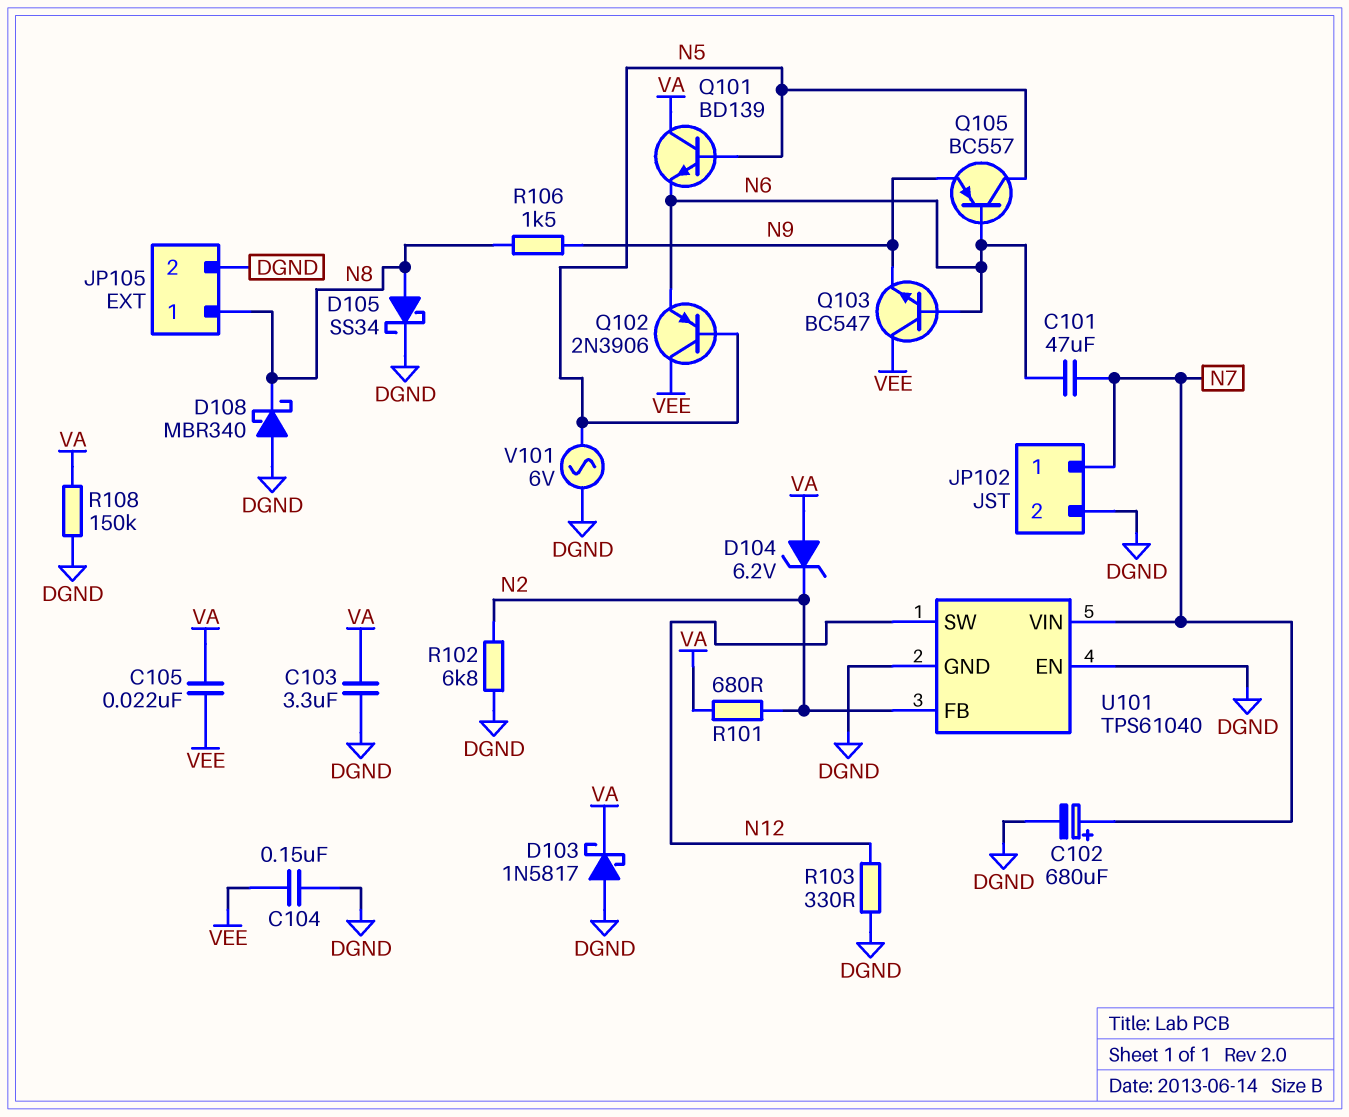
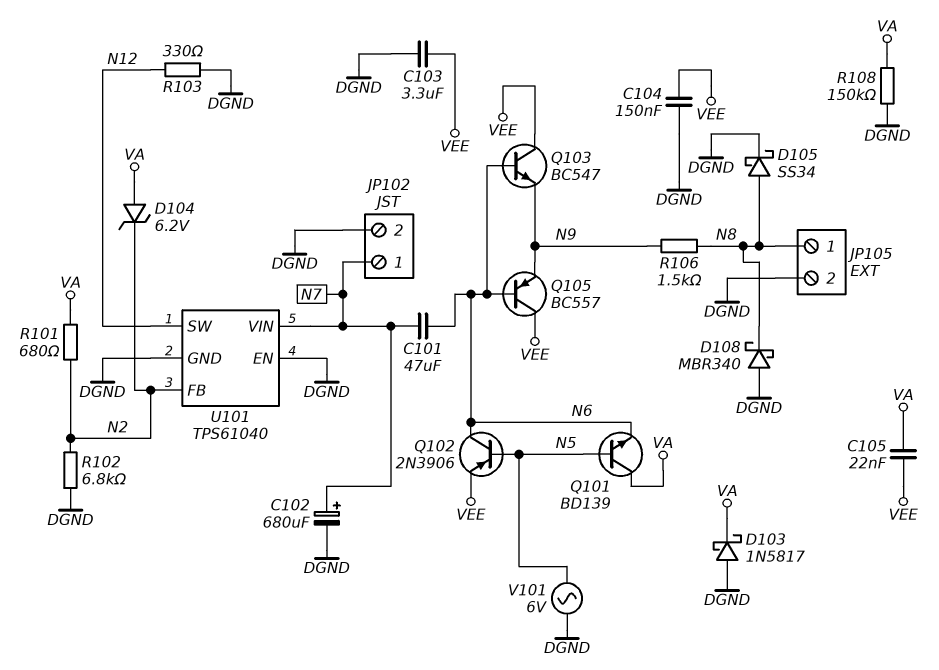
C103: 3.3uF (DGND, VA) -> 3.3uF (DGND, VEE)
Q102: PNP 2N3906 (B N5, C VEE, E N6) -> PNP 2N3906 (B N5, C N6, E VEE)
Q105: PNP BC557 (B N6, C N5, E N9) -> PNP BC557 (B N6, C VEE, E N9)

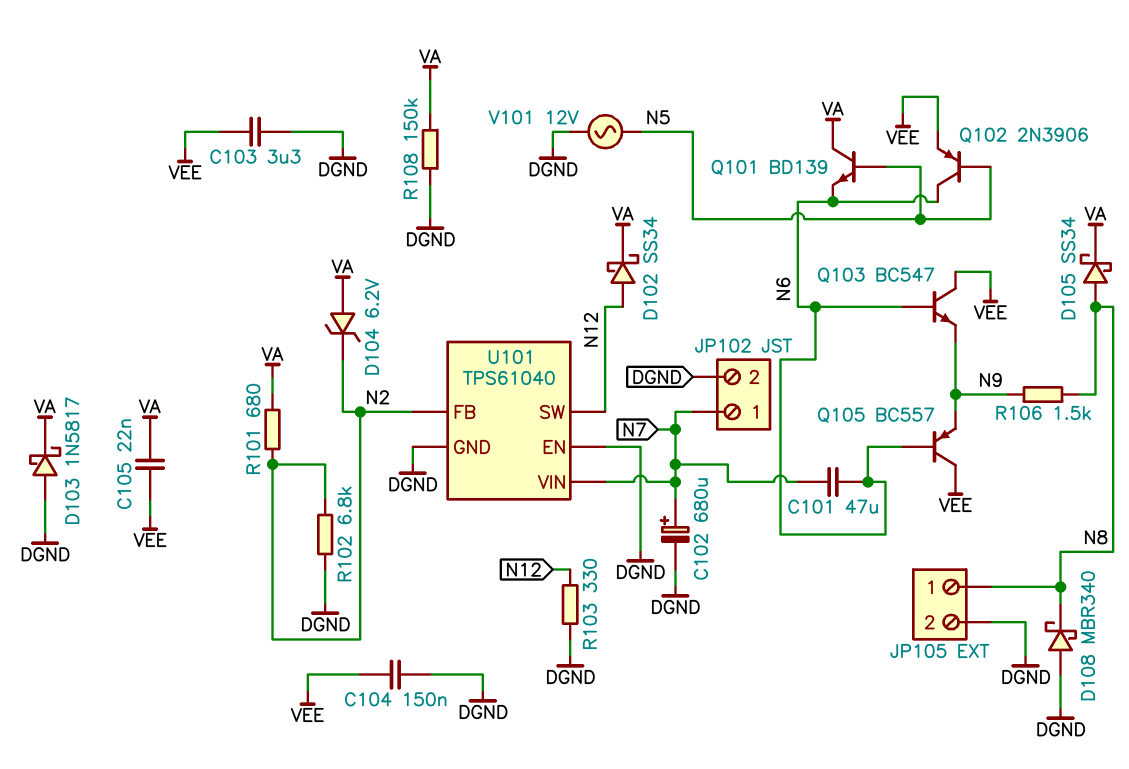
D102: none -> schottky SS34 (A N12, K VA)
D105: schottky SS34 (A N8, K DGND) -> schottky SS34 (A N8, K VA)
V101: AC 6V (DGND, N5) -> AC 12V (DGND, N5)

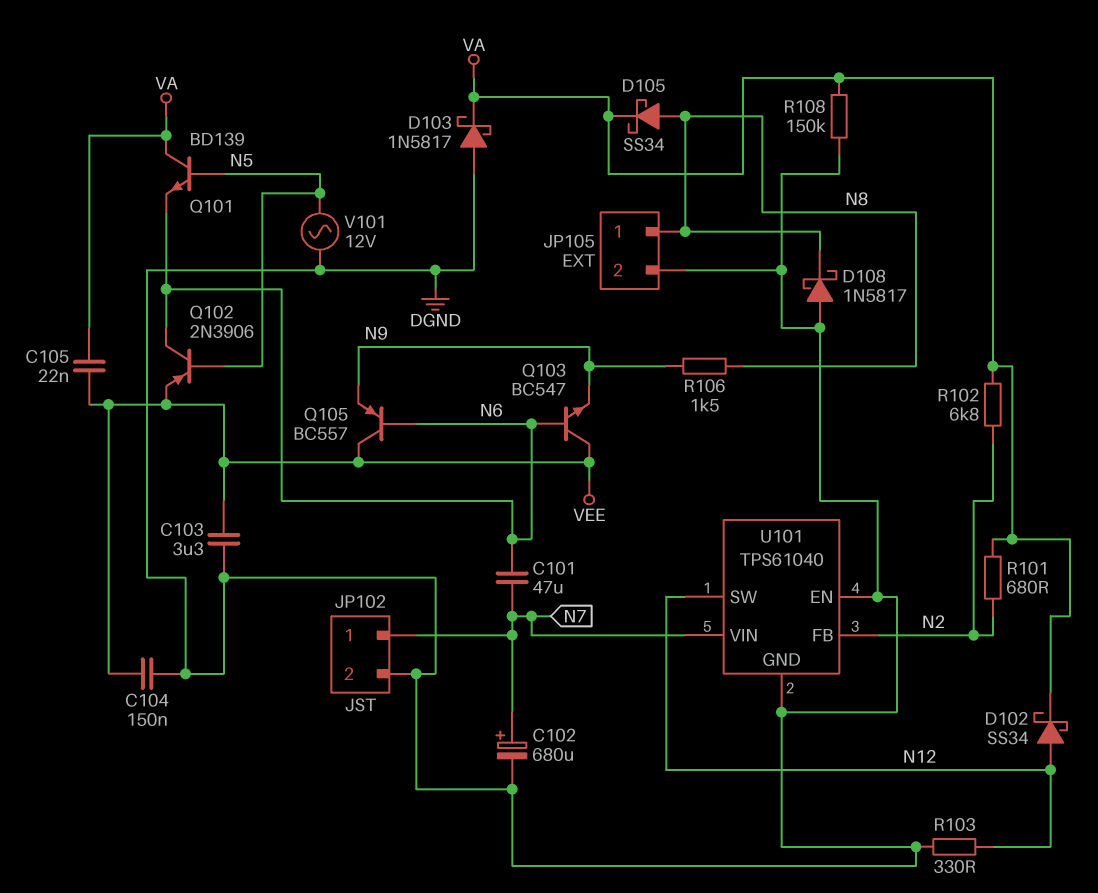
D104: zener 6.2V (A VA, K N2) -> none
D108: schottky MBR340 (A DGND, K N8) -> schottky 1N5817 (A DGND, K N8)
R102: 6.8k (DGND, N2) -> 6.8k (N2, VA)

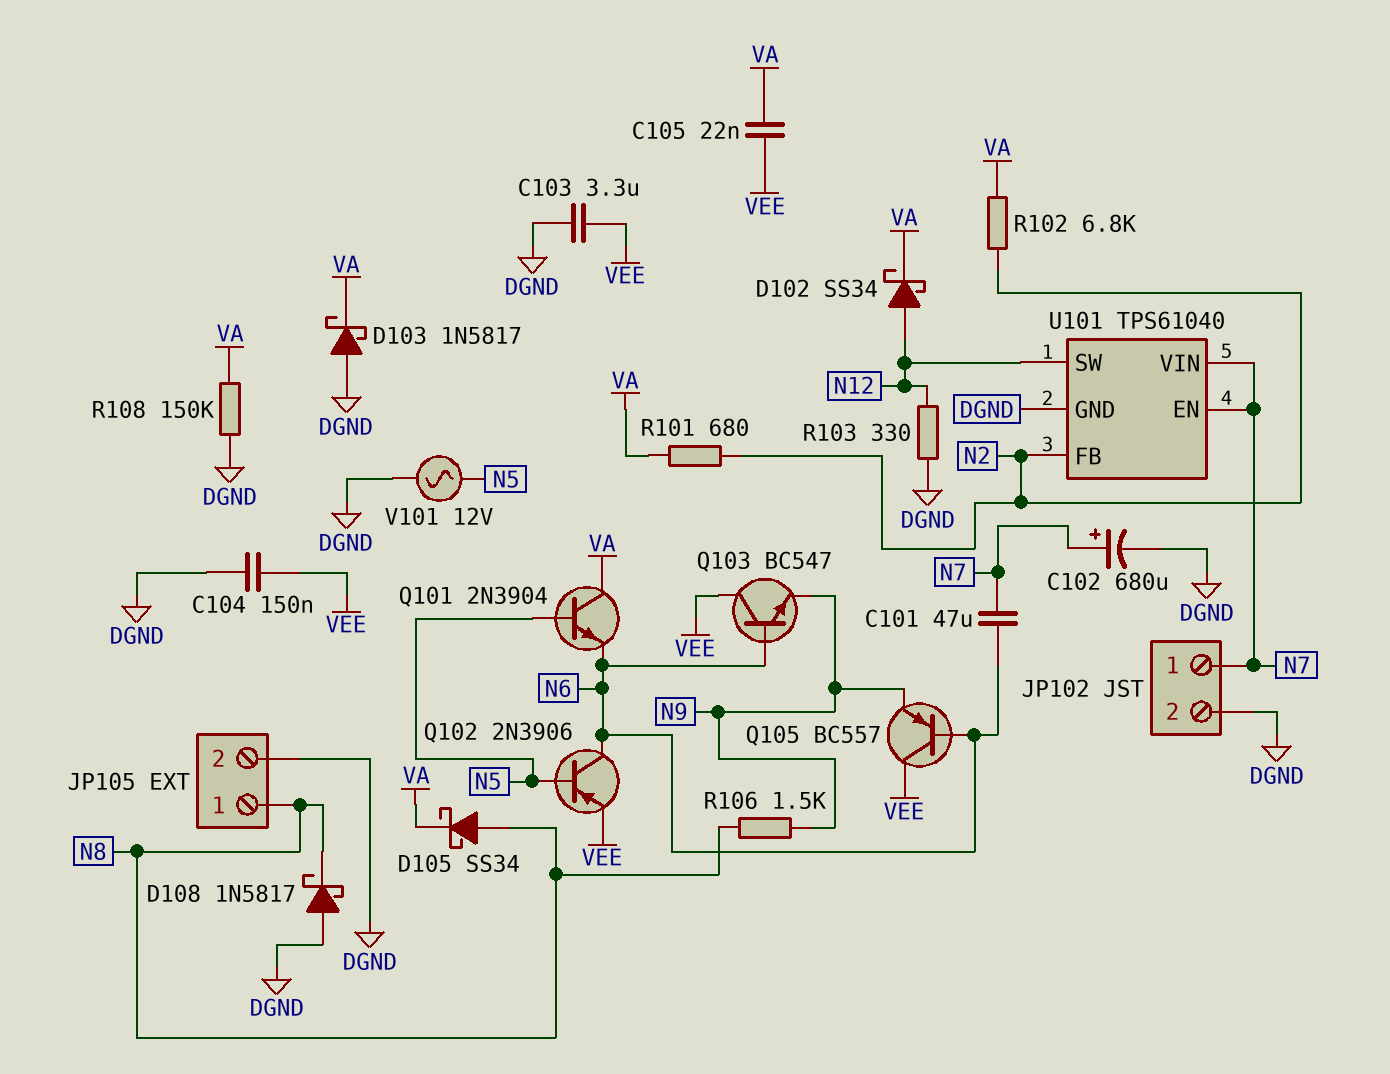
Q101: NPN BD139 (B N5, C VA, E N6) -> NPN 2N3904 (B N5, C VA, E N6)
U101 pin EN: DGND -> N7

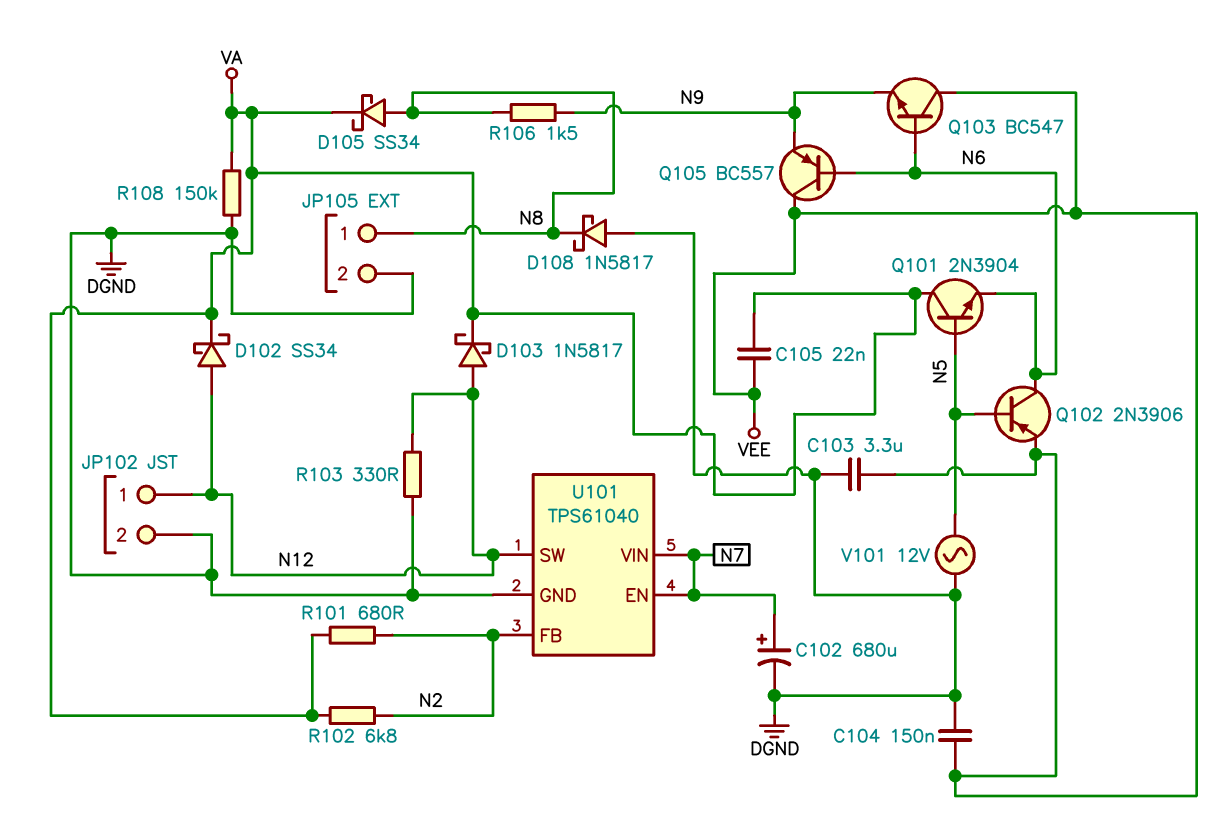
C101: 47uF (N6, N7) -> none
D103: schottky 1N5817 (A DGND, K VA) -> schottky 1N5817 (A N12, K VA)
JP102 pin 1: N7 -> N12

